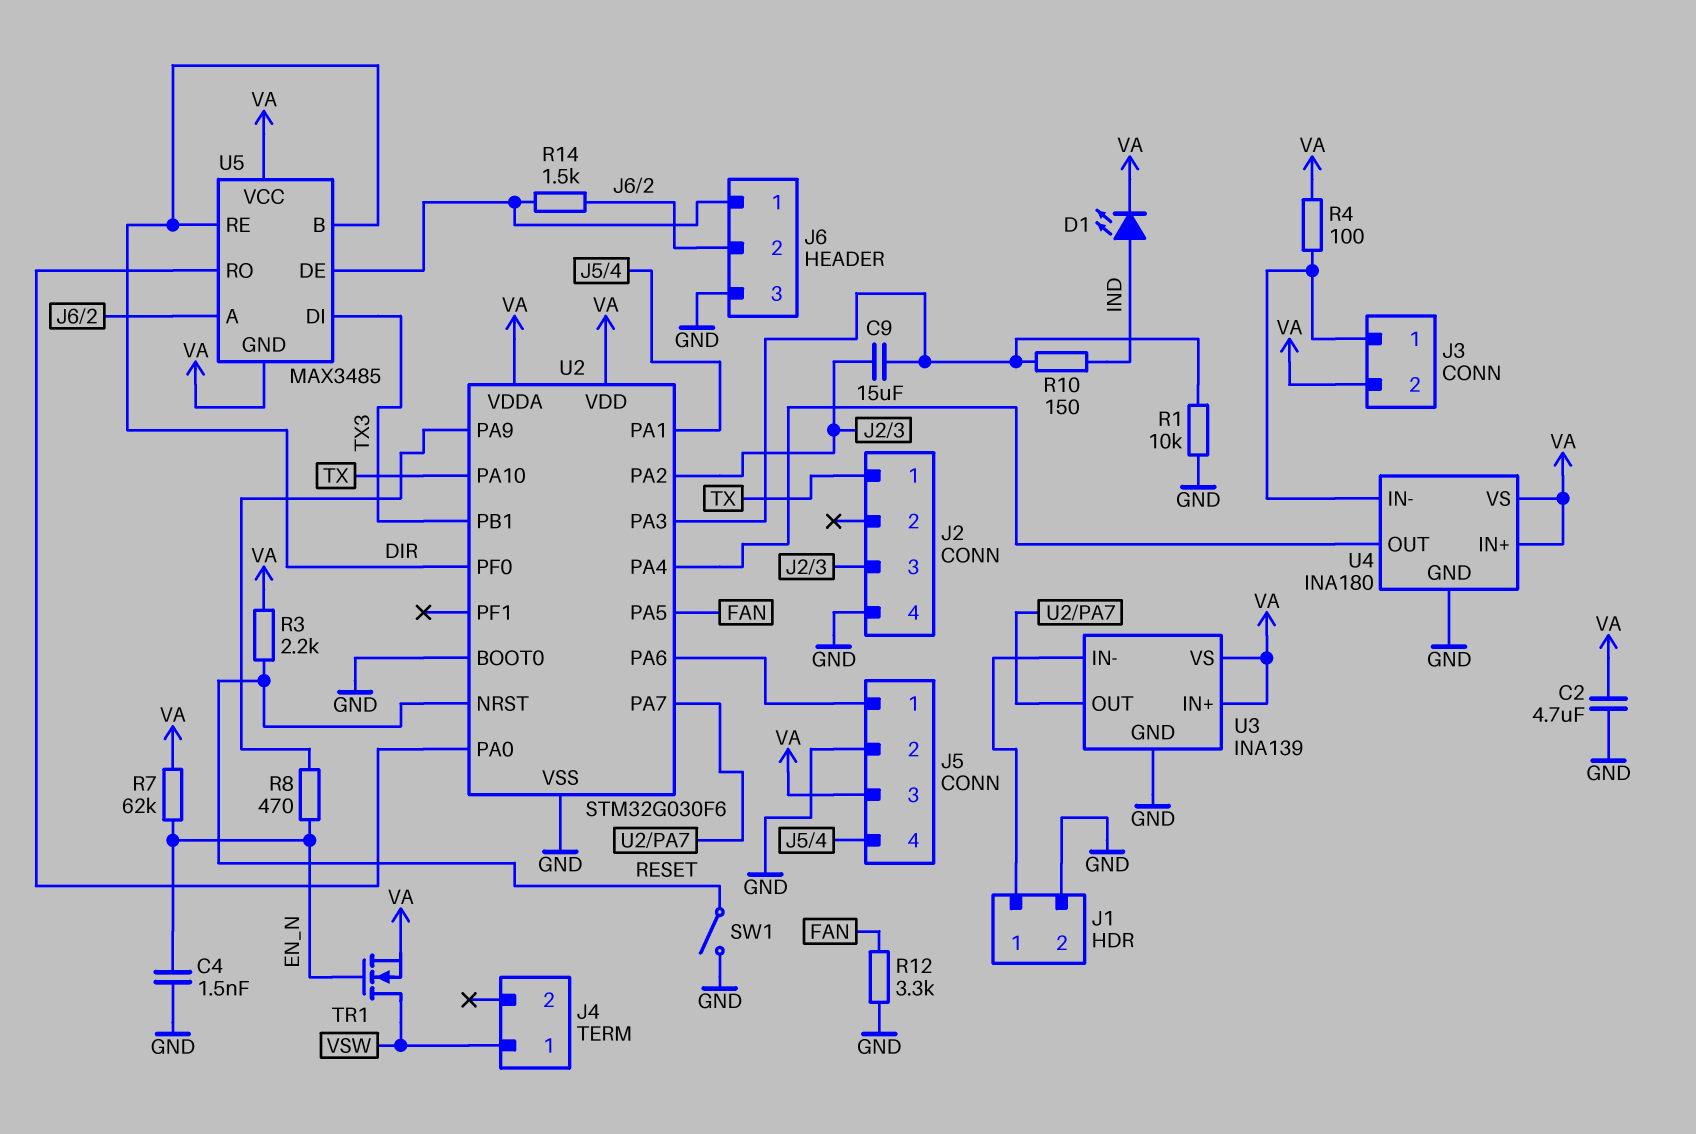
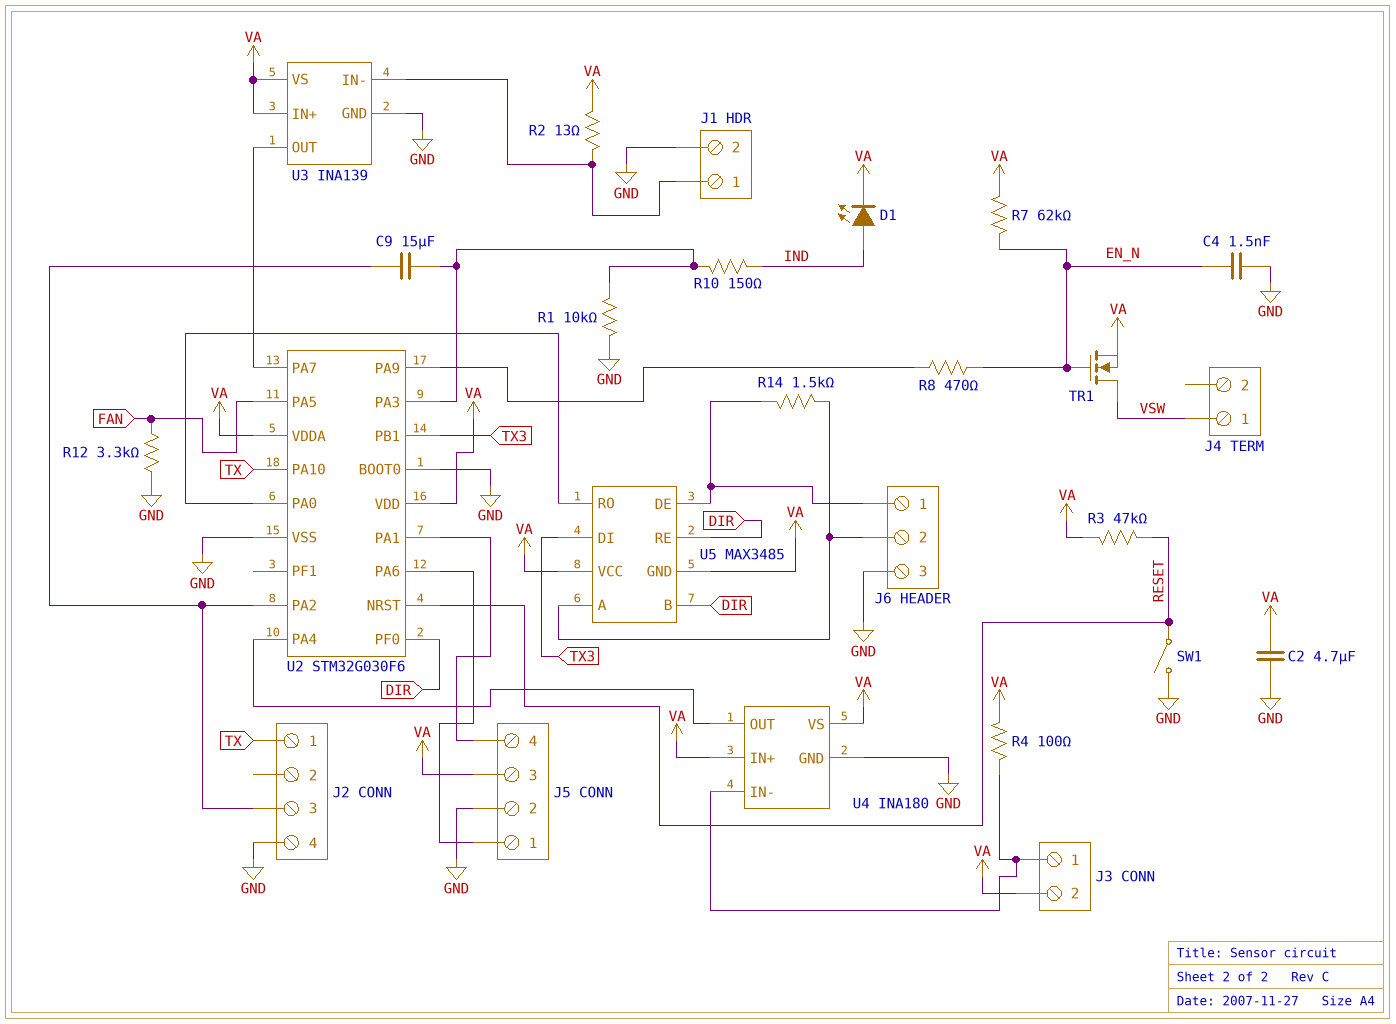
R2: none -> 13 (J1/1, VA)
R3: 2.2k (RESET, VA) -> 47k (RESET, VA)

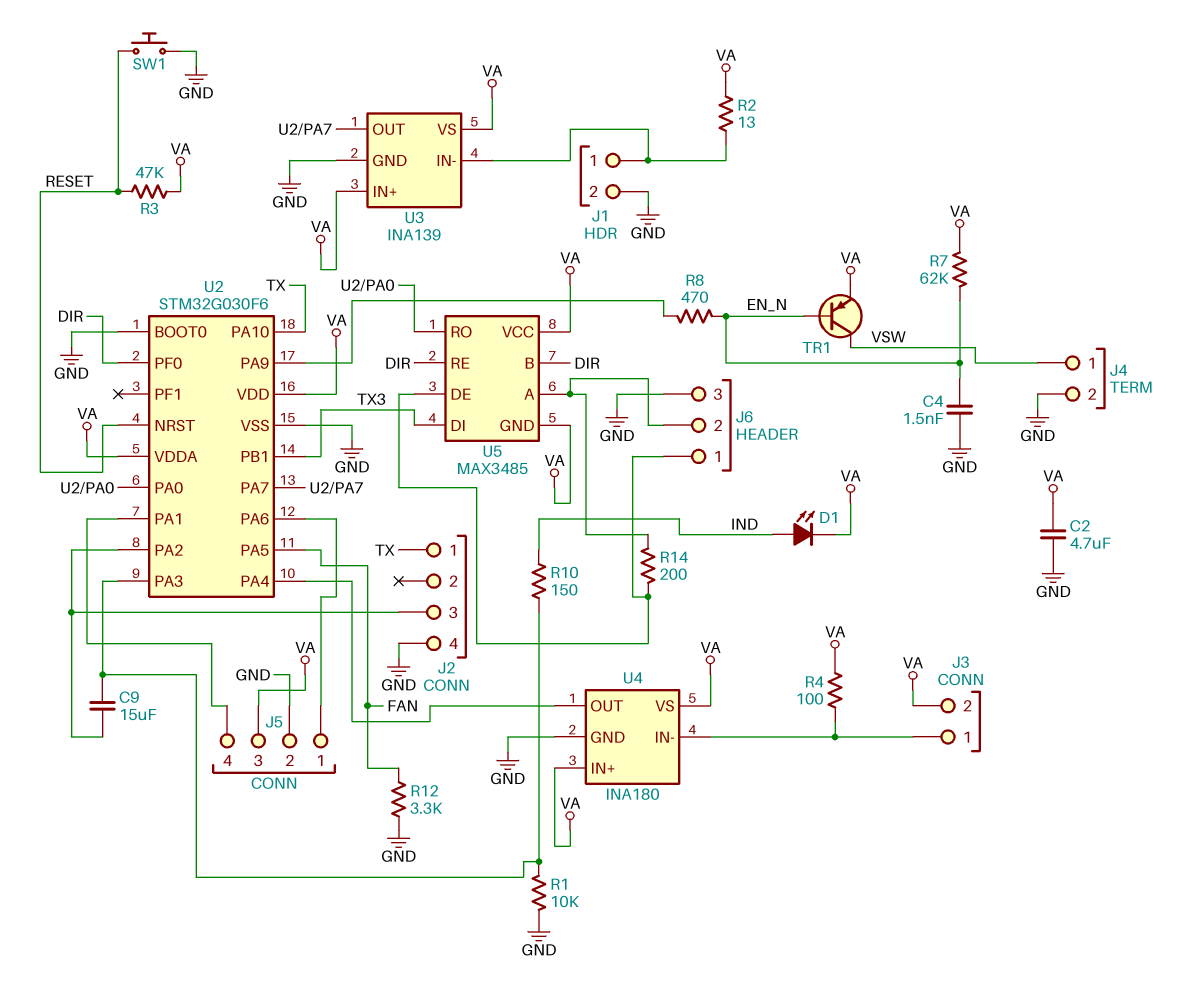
J4 pin 2: none -> GND
R14: 1.5k (J6/1, J6/2) -> 200 (J6/1, J6/2)
SW1: switch (GND, RESET) -> button (GND, RESET)
TR1: NMOS (G EN_N, D VSW, S VA) -> PNP (B EN_N, C VSW, E VA)

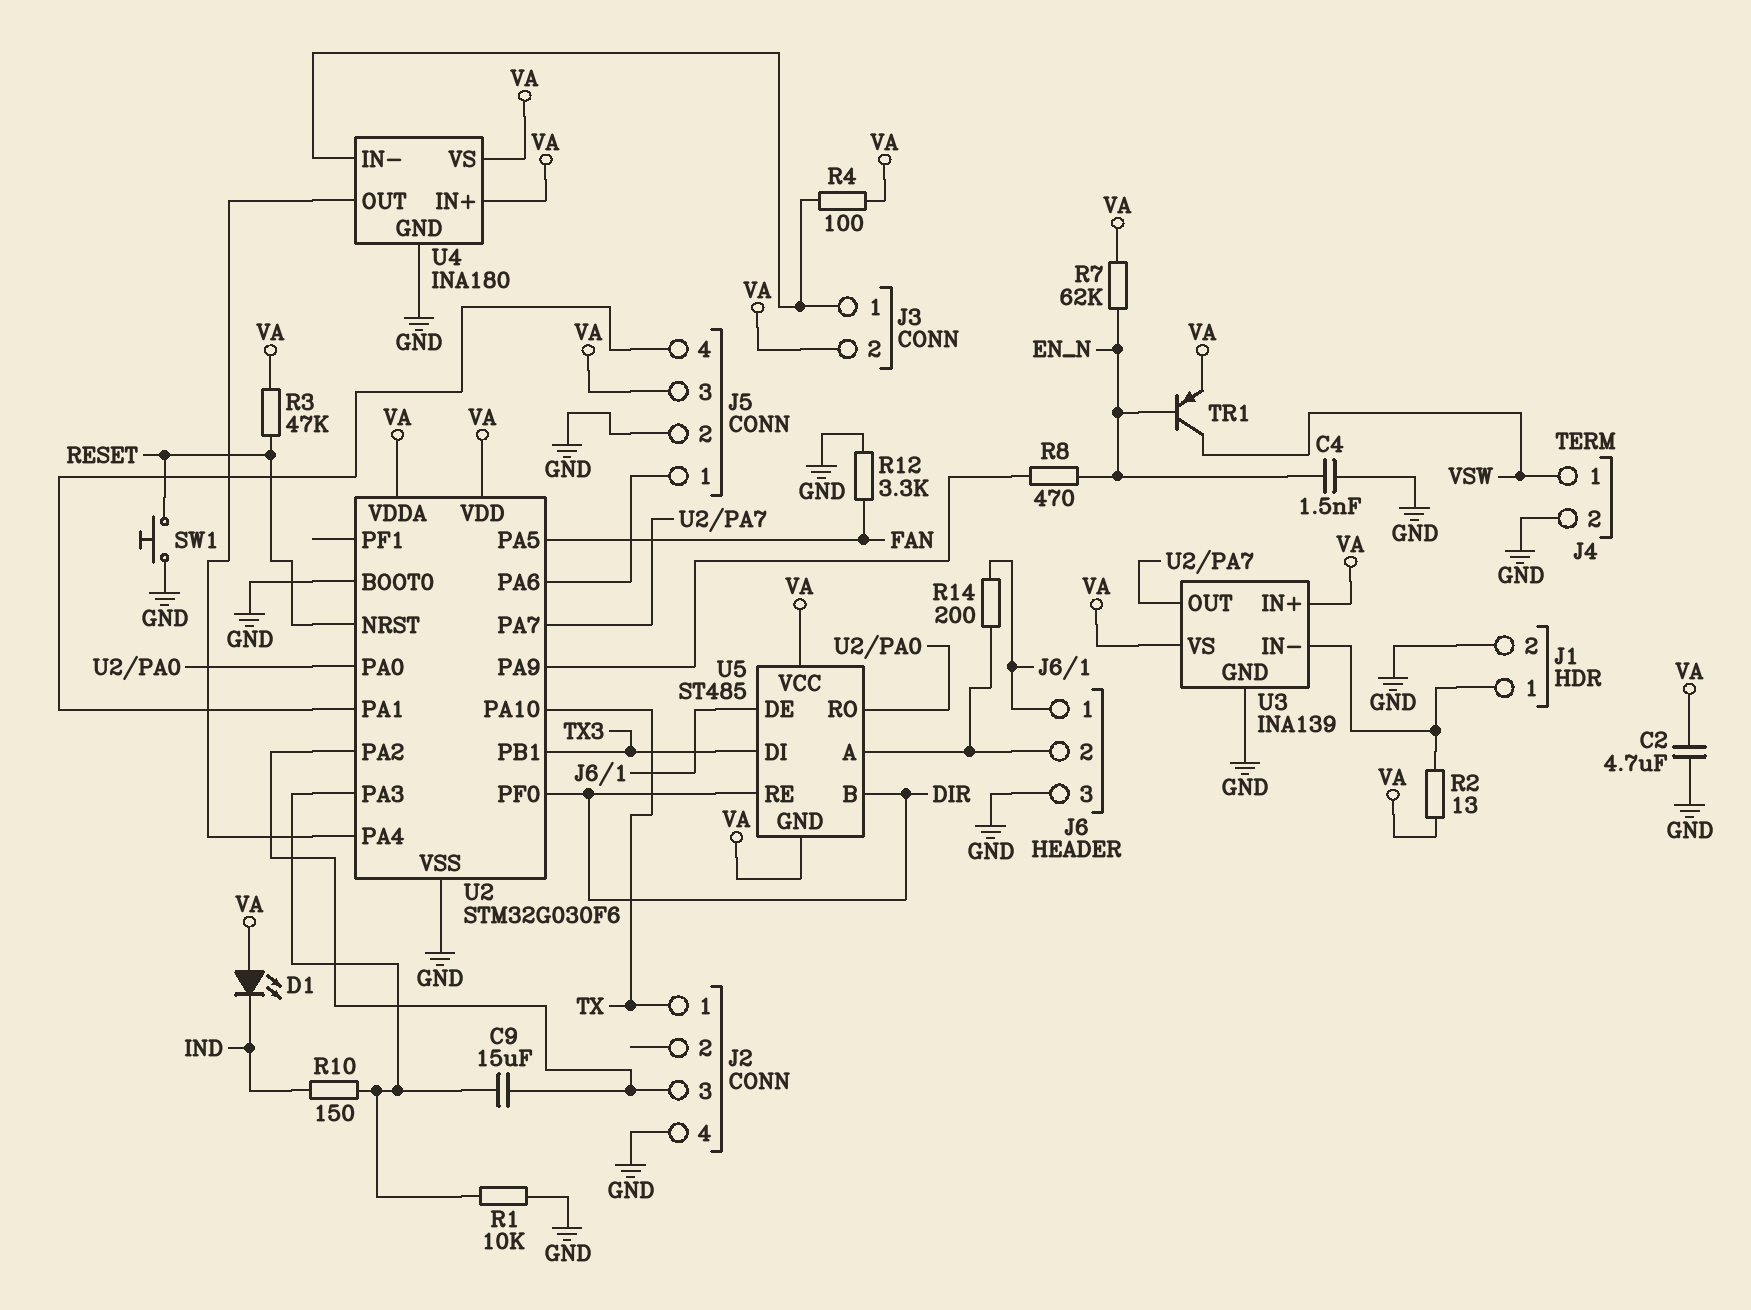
D1: LED (A IND, K VA) -> LED (A VA, K IND)
U5: MAX3485 -> ST485

